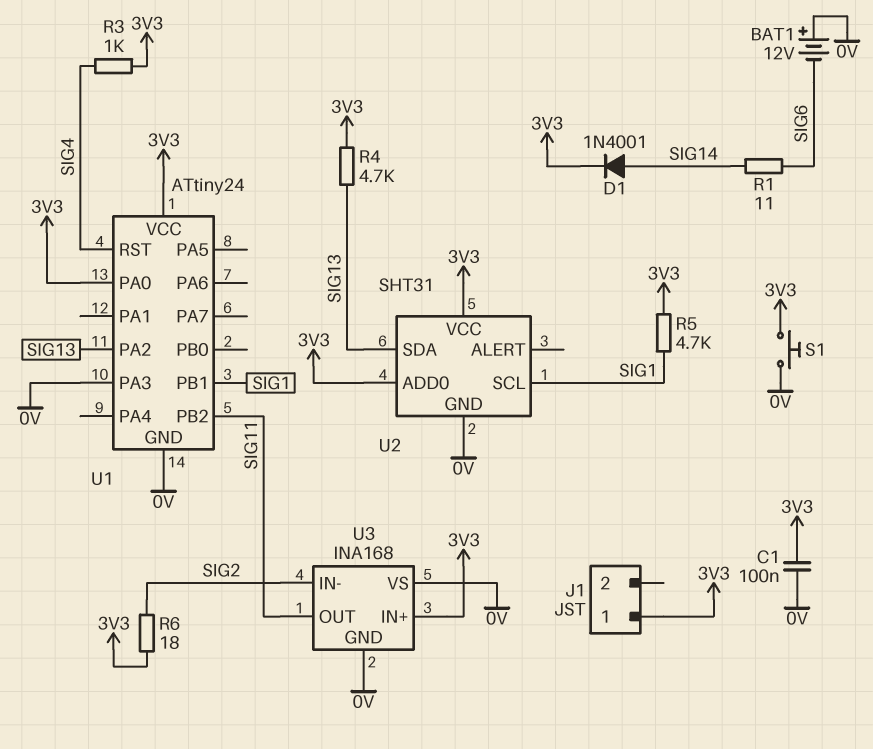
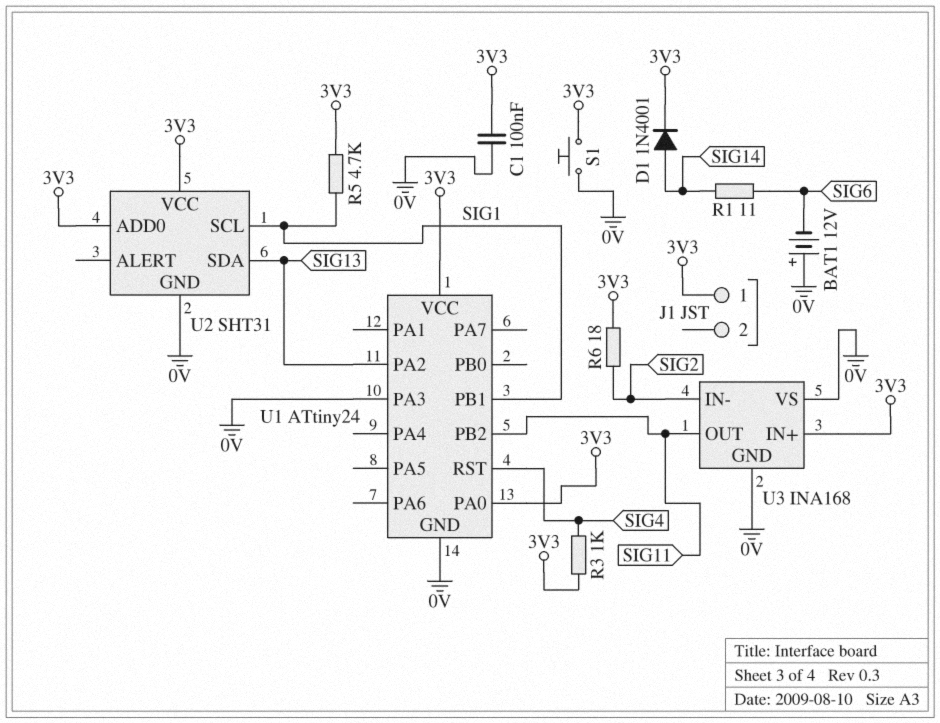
R4: 4.7k (3V3, SIG13) -> none

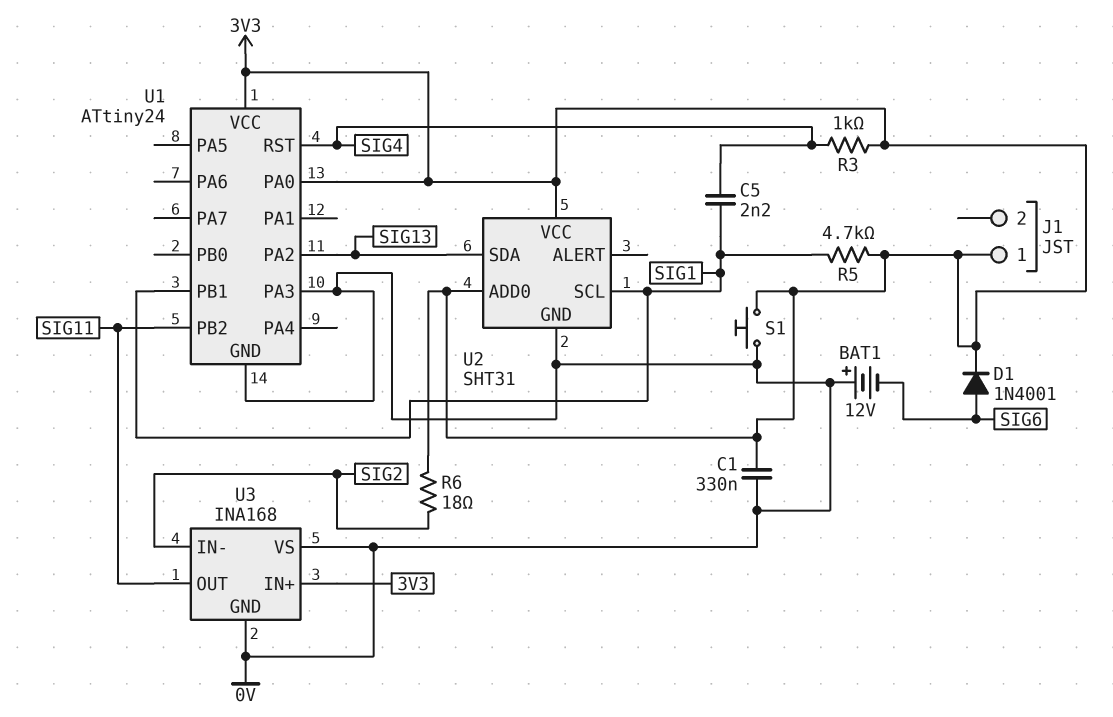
C1: 100nF (0V, 3V3) -> 330nF (0V, 3V3)
C5: none -> 2.2nF (SIG1, SIG4)
D1: diode 1N4001 (A SIG14, K 3V3) -> diode 1N4001 (A SIG6, K 3V3)
R1: 11 (SIG6, SIG14) -> none

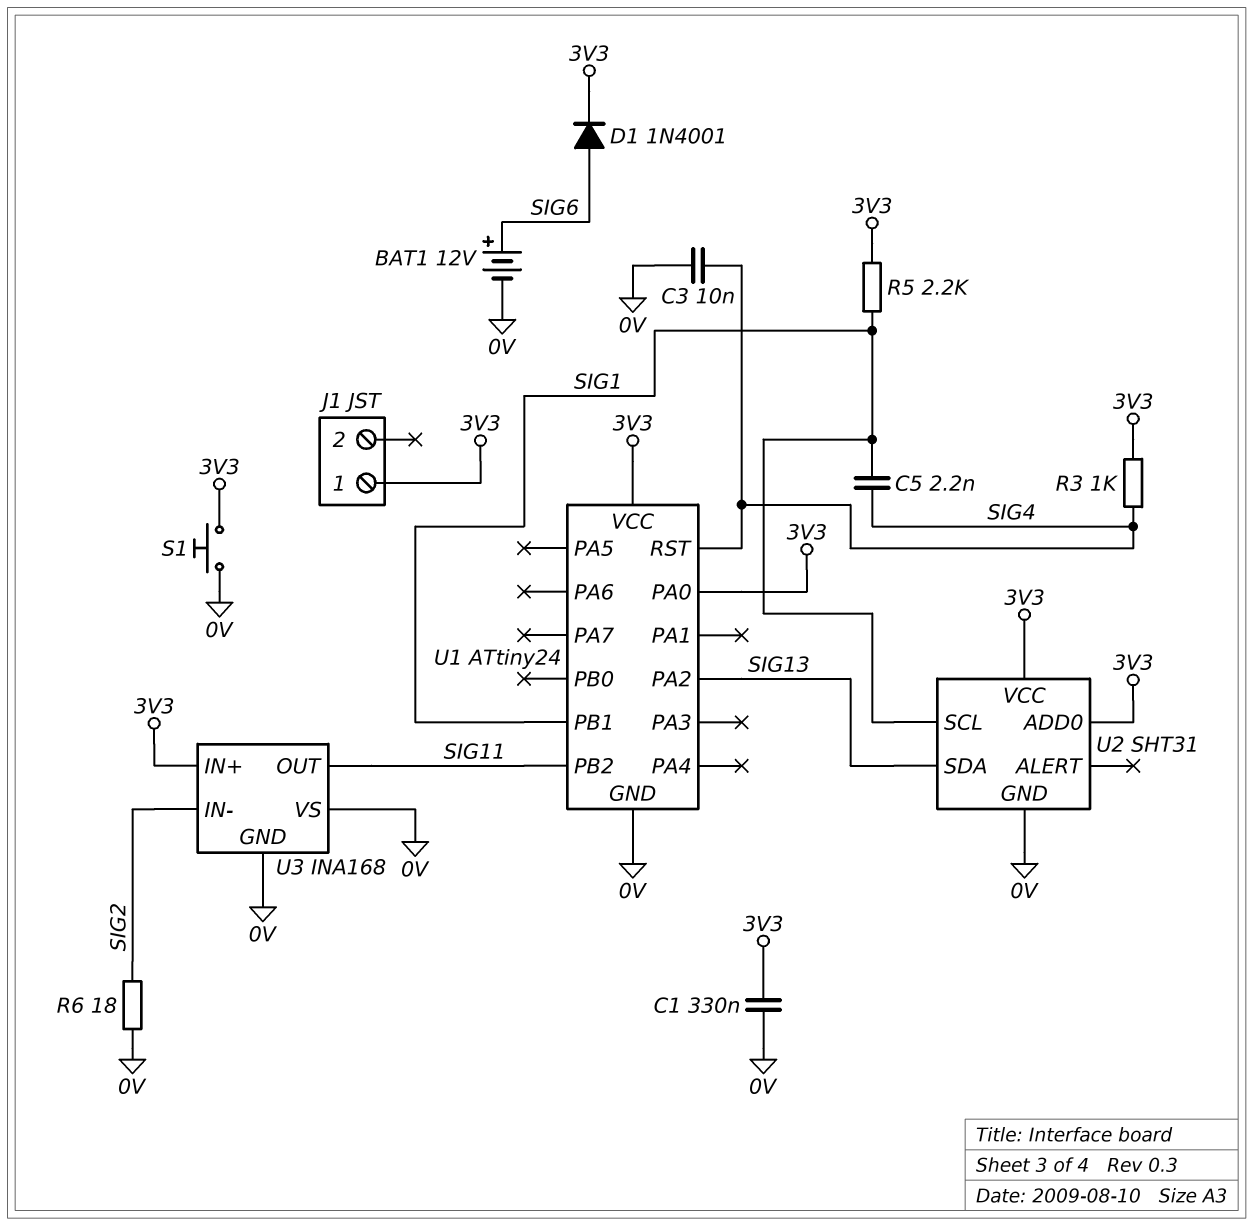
BAT1: 12V (plus 0V, minus SIG6) -> 12V (plus SIG6, minus 0V)
C3: none -> 10nF (0V, SIG4)
R5: 4.7k (3V3, SIG1) -> 2.2k (3V3, SIG1)
R6: 18 (3V3, SIG2) -> 18 (0V, SIG2)
U1 pin PA3: 0V -> none

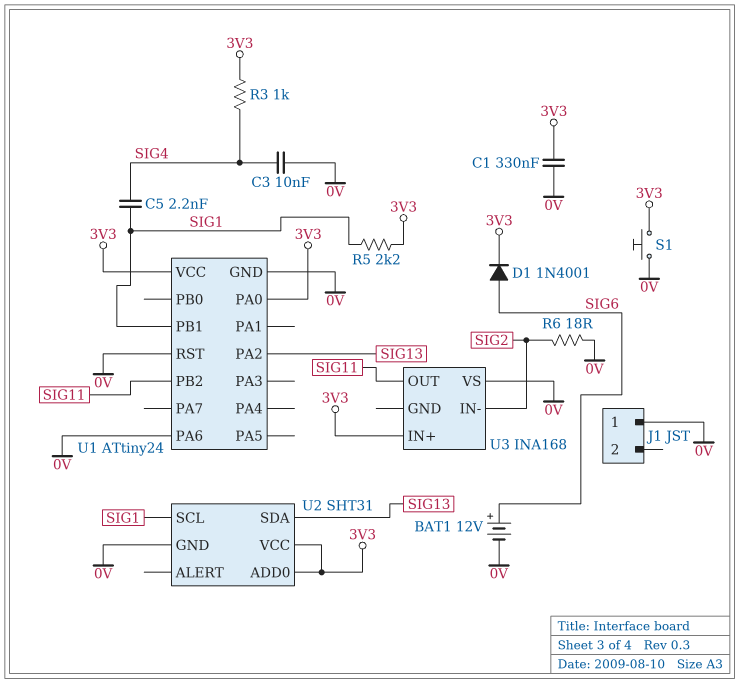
J1 pin 1: 3V3 -> 0V
U1 pin PA6: none -> 0V
U1 pin RST: SIG4 -> 0V
U3 pin GND: 0V -> none

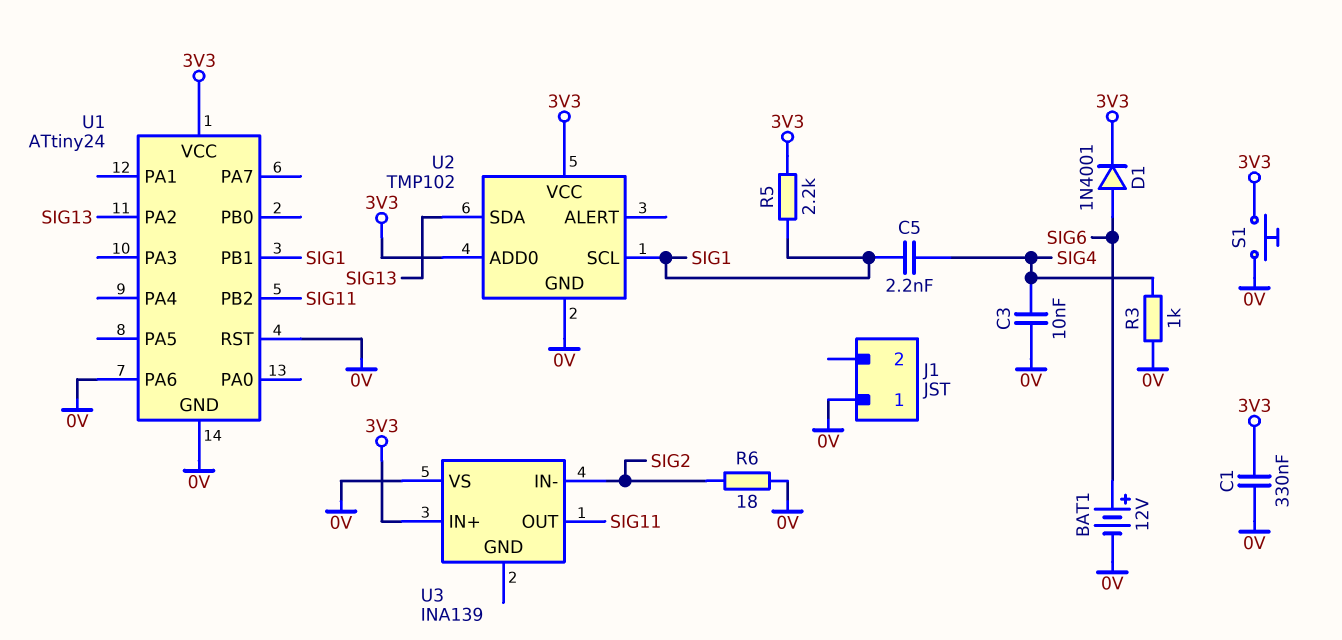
R3: 1k (3V3, SIG4) -> 1k (0V, SIG4)
U1 pin PA0: 3V3 -> none
U2: SHT31 -> TMP102
U3: INA168 -> INA139

